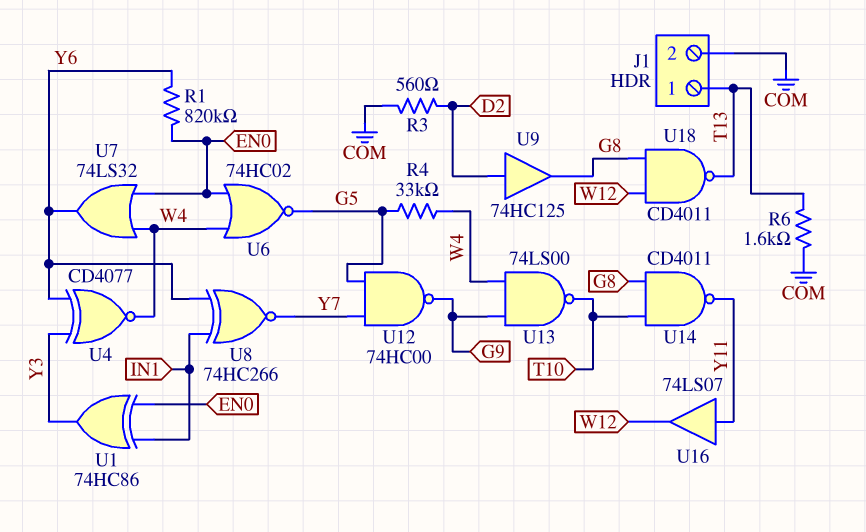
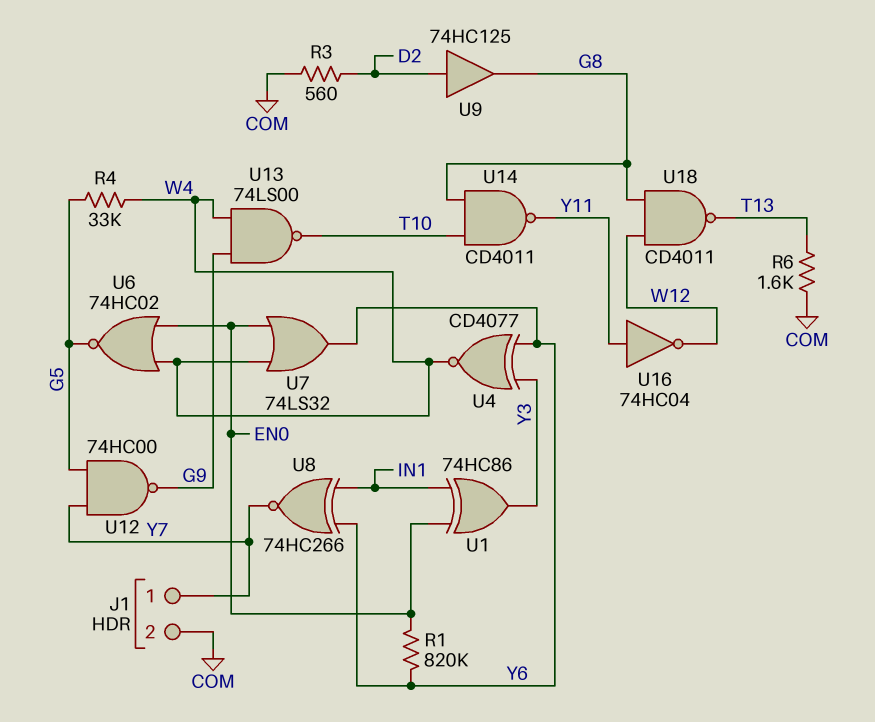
J1 pin 1: T13 -> Y7
U16: buffer 74LS07 (in Y11, out W12) -> NOT 74HC04 (in Y11, out W12)

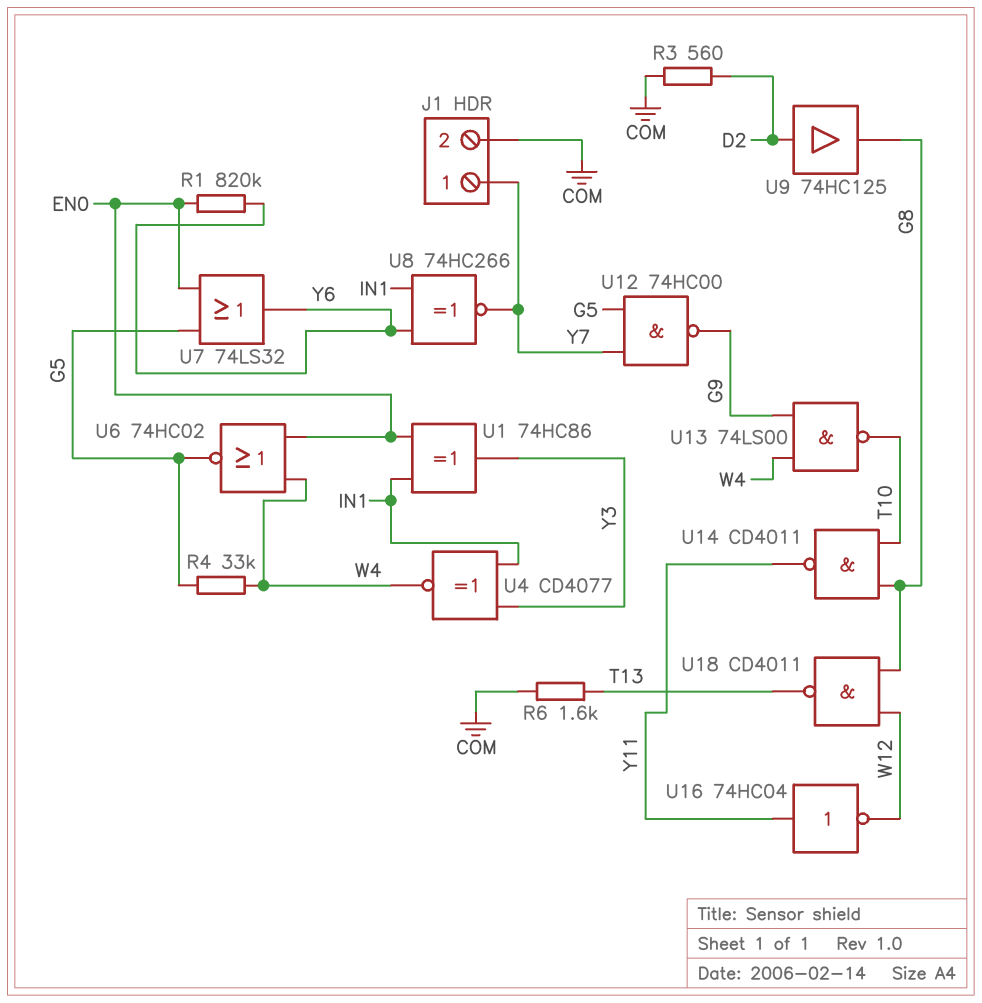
U4: XNOR CD4077 (in Y3, in Y6, out W4) -> XNOR CD4077 (in IN1, in Y3, out W4)
U7: OR 74LS32 (in EN0, in W4, out Y6) -> OR 74LS32 (in EN0, in G5, out Y6)

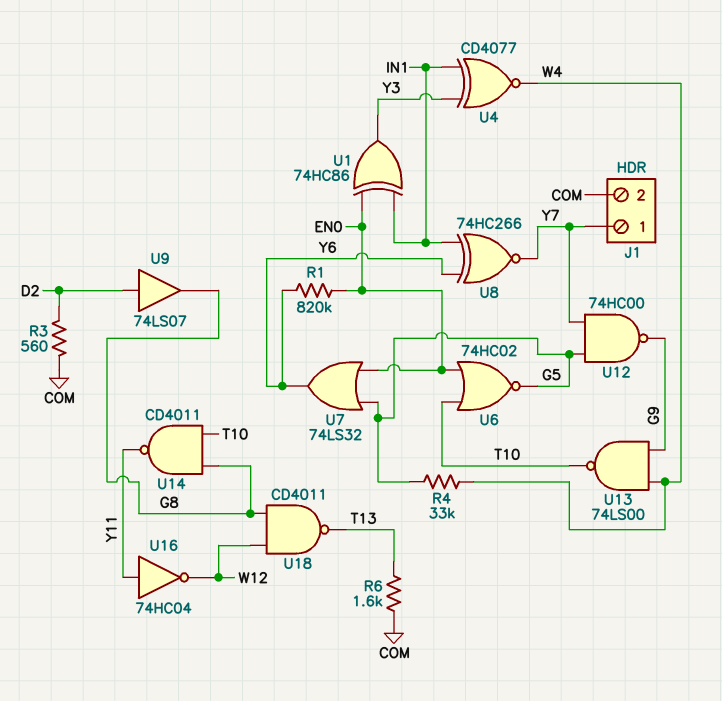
U6: NOR 74HC02 (in EN0, in W4, out G5) -> NOR 74HC02 (in EN0, in T10, out G5)
U9: buffer 74HC125 (in D2, out G8) -> buffer 74LS07 (in D2, out G8)

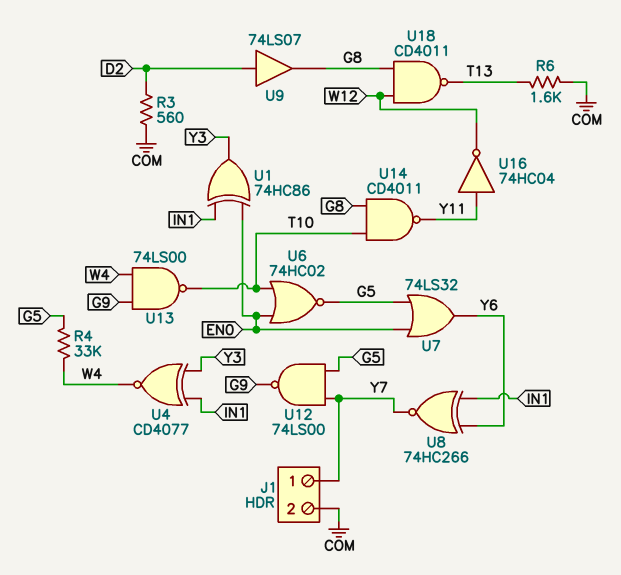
R1: 820k (EN0, Y6) -> none
U12: NAND 74HC00 (in G5, in Y7, out G9) -> NAND 74LS00 (in G5, in Y7, out G9)

